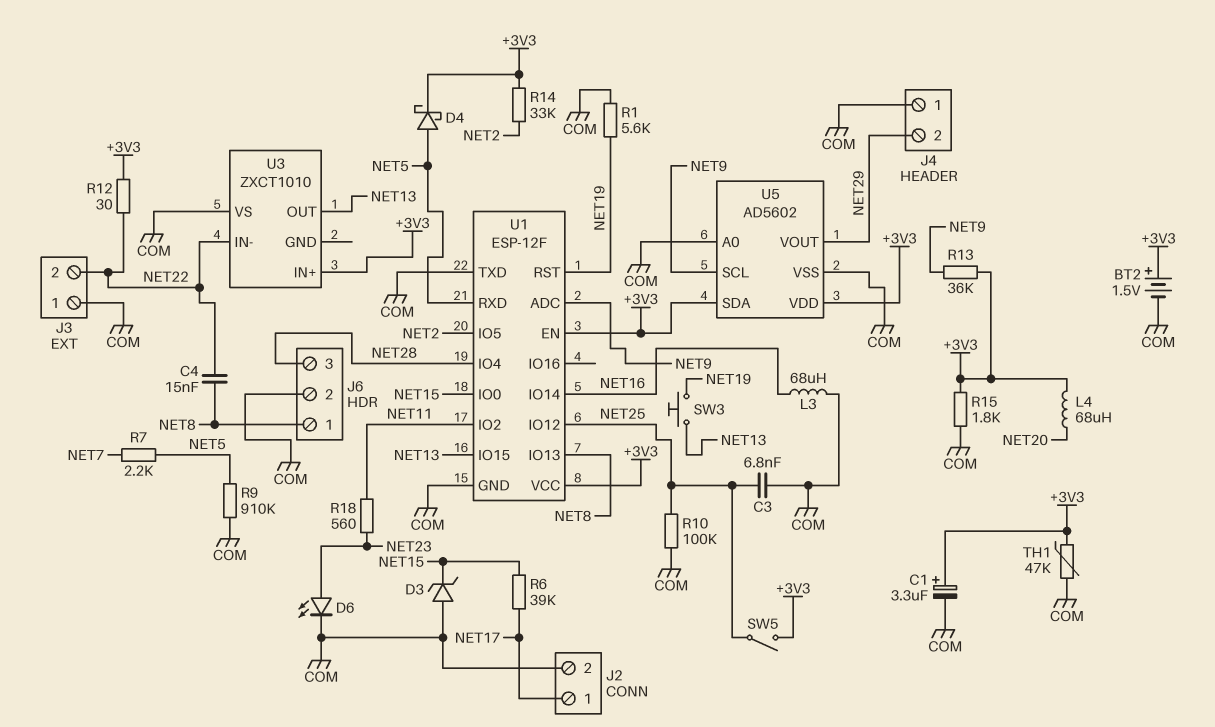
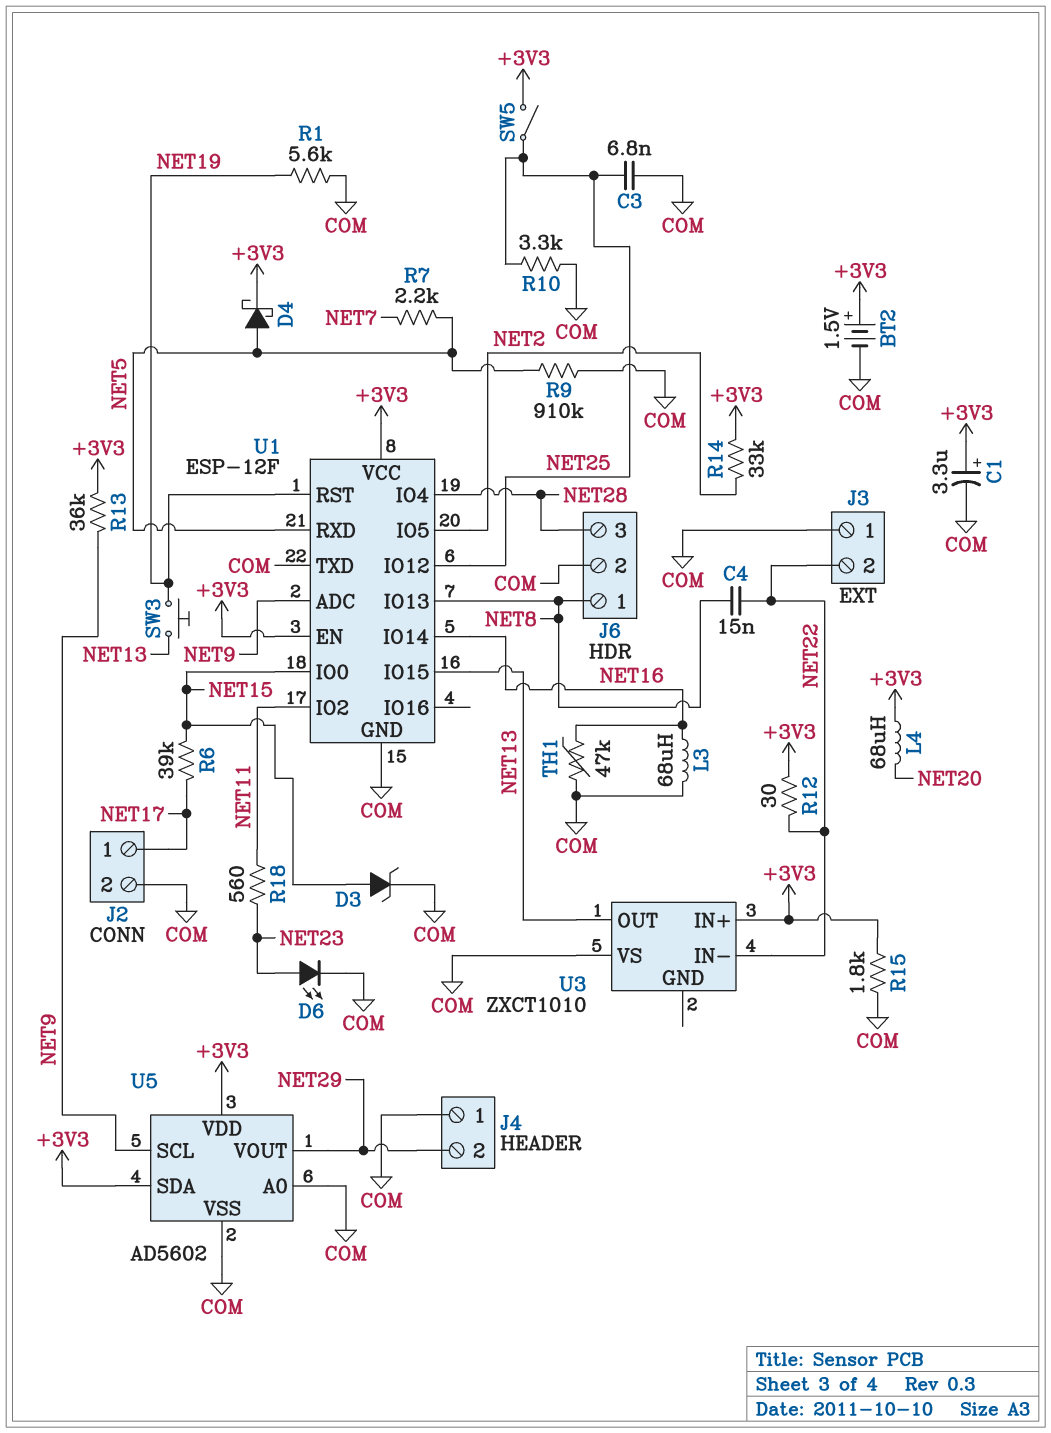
D3: zener (A COM, K NET15) -> zener (A NET15, K COM)
R10: 100k (COM, NET25) -> 3.3k (COM, NET25)
TH1: 47k (+3V3, COM) -> 47k (COM, NET16)

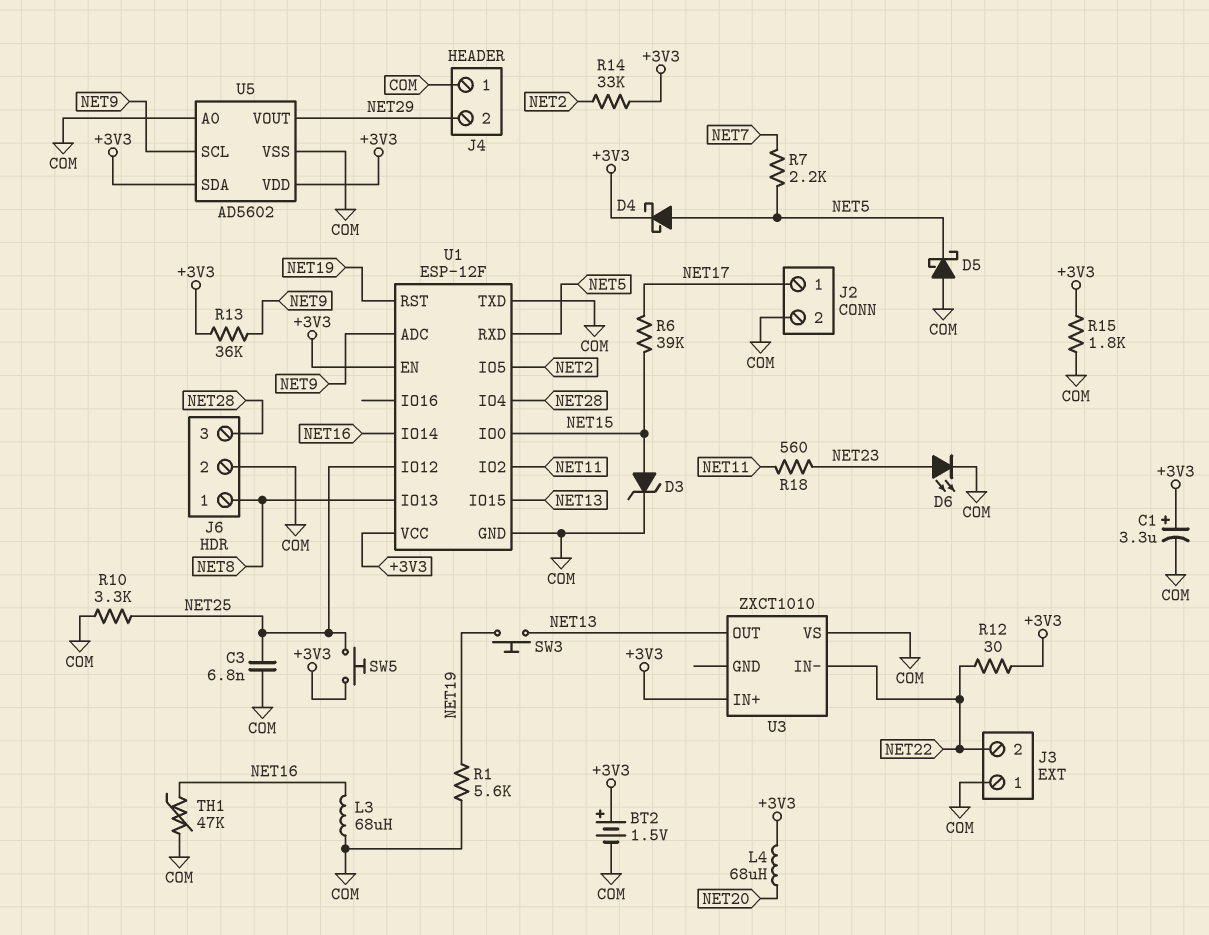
C4: 15nF (NET8, NET22) -> none
D5: none -> schottky (A COM, K NET5)
R9: 910k (COM, NET5) -> none
SW5: switch (+3V3, NET25) -> button (+3V3, NET25)

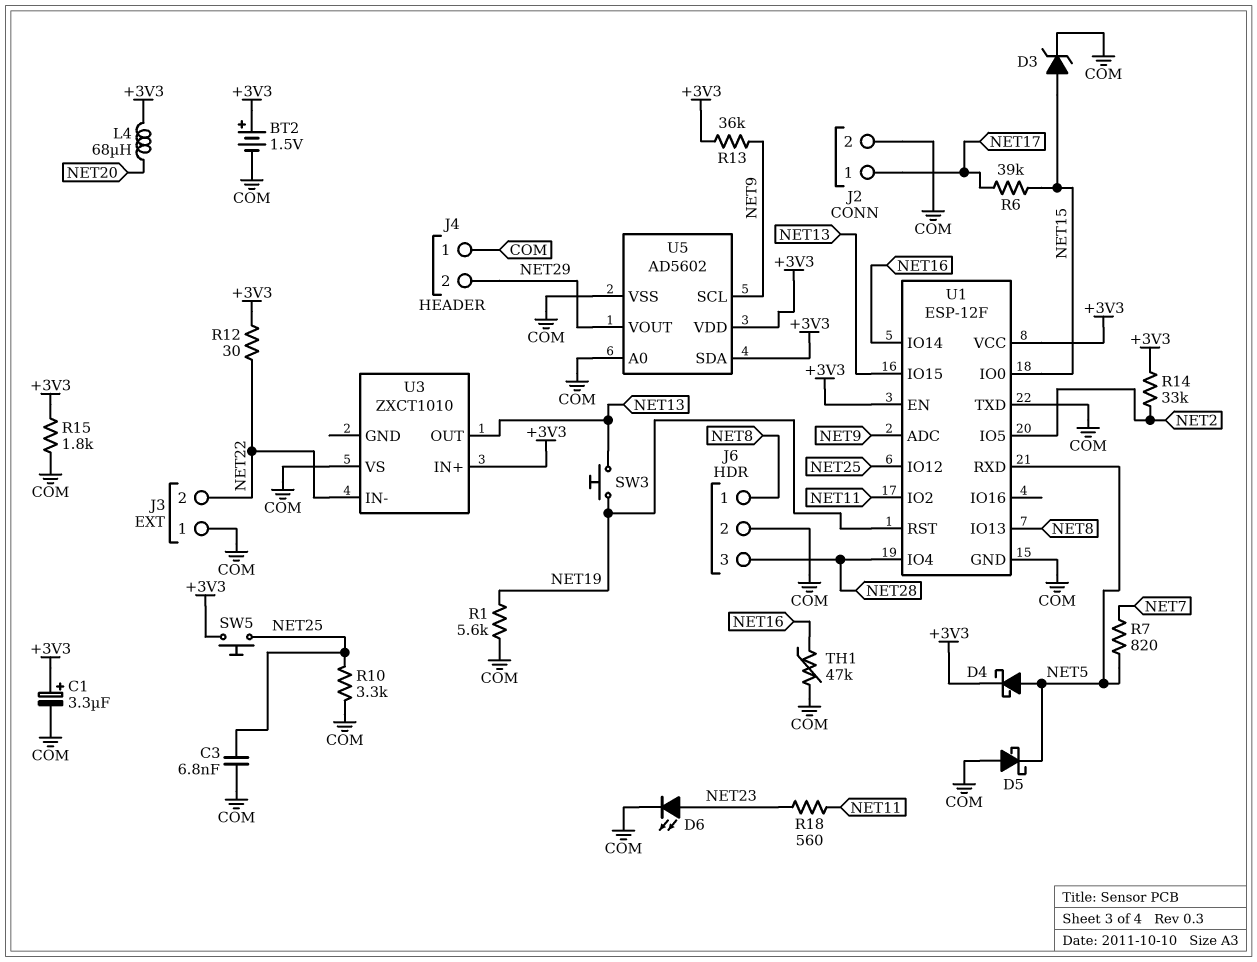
L3: 68uH (COM, NET16) -> none
R7: 2.2k (NET5, NET7) -> 820 (NET5, NET7)

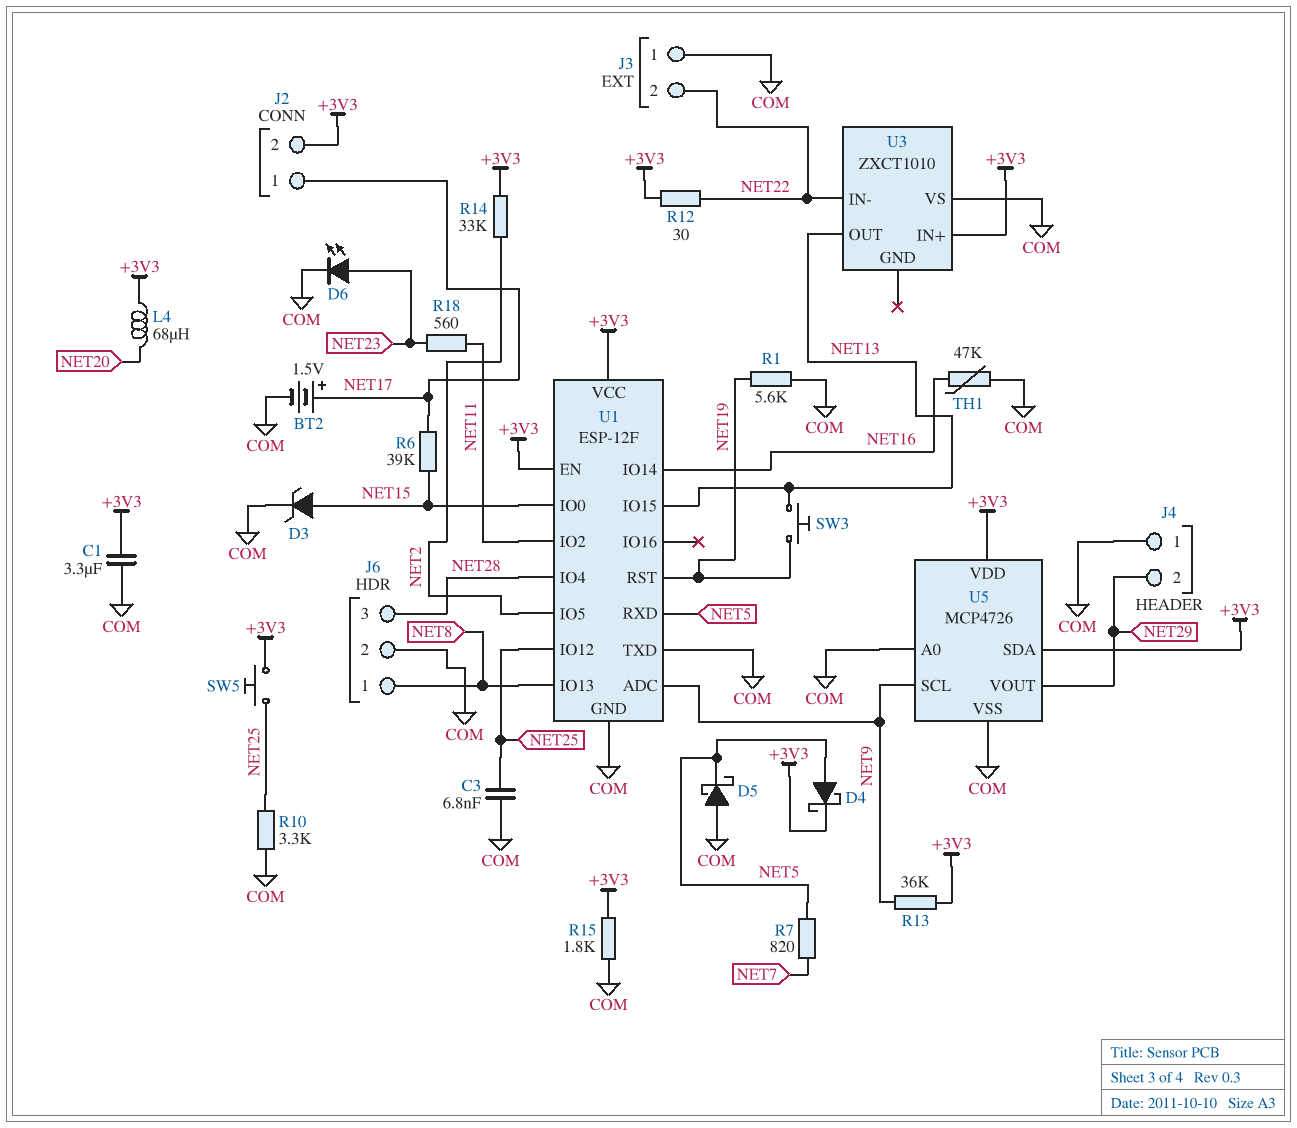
BT2: 1.5V (plus +3V3, minus COM) -> 1.5V (plus NET17, minus COM)
C1: 3.3uF (plus +3V3, minus COM) -> 3.3uF (+3V3, COM)
J2 pin 2: COM -> +3V3
U5: AD5602 -> MCP4726

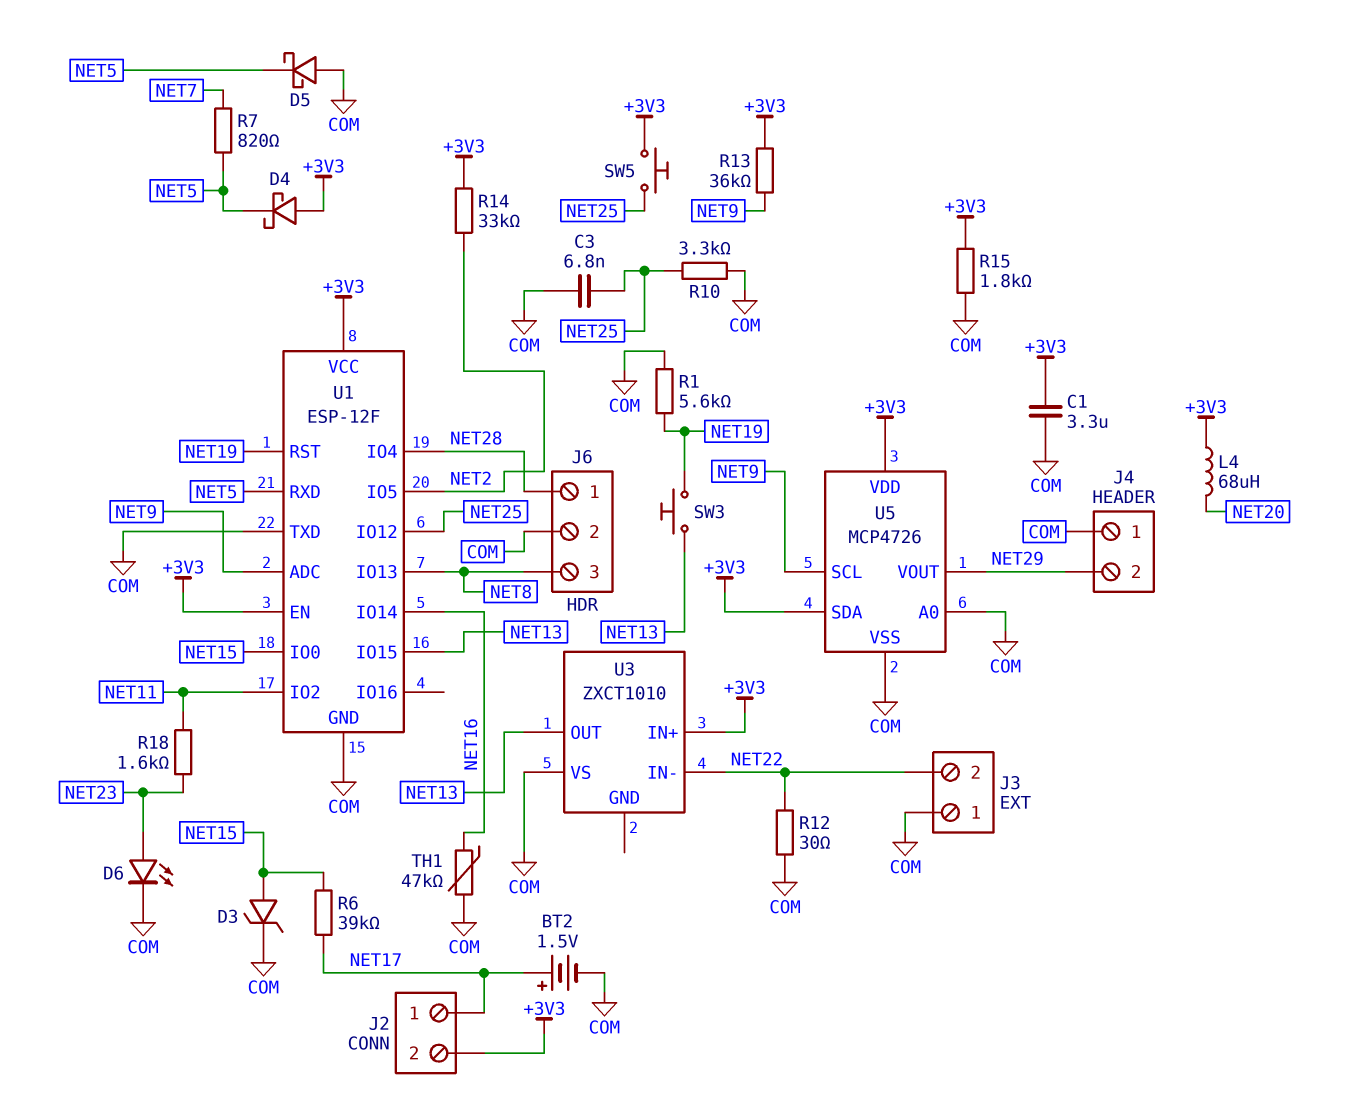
D4: schottky (A NET5, K +3V3) -> schottky (A +3V3, K NET5)
J6 pin 1: NET8 -> NET28
J6 pin 3: NET28 -> NET8
R12: 30 (+3V3, NET22) -> 30 (COM, NET22)
R18: 560 (NET11, NET23) -> 1.6k (NET11, NET23)

